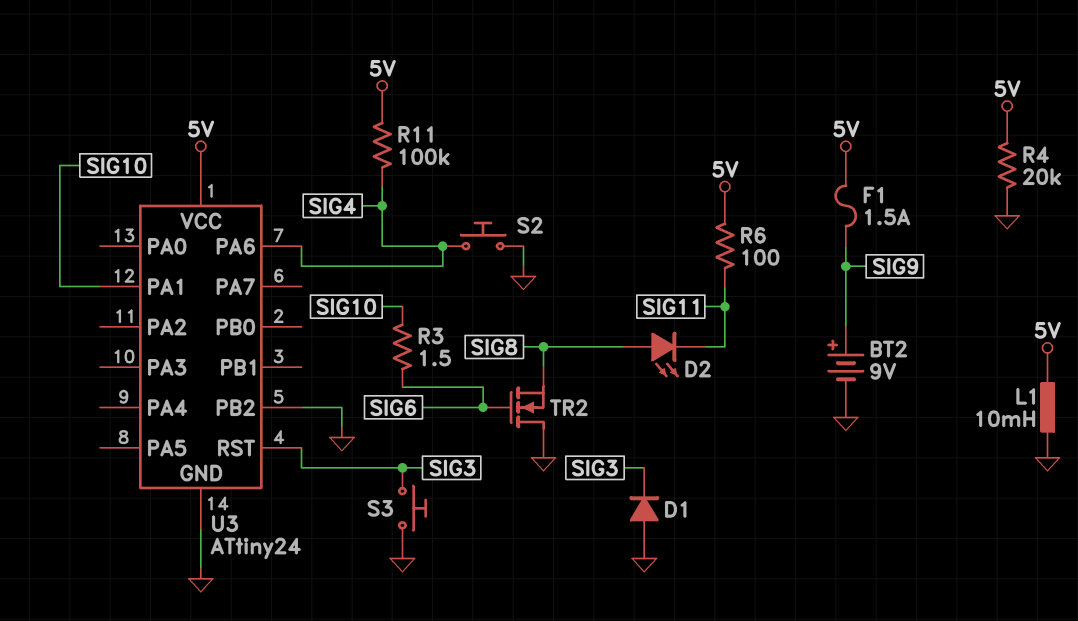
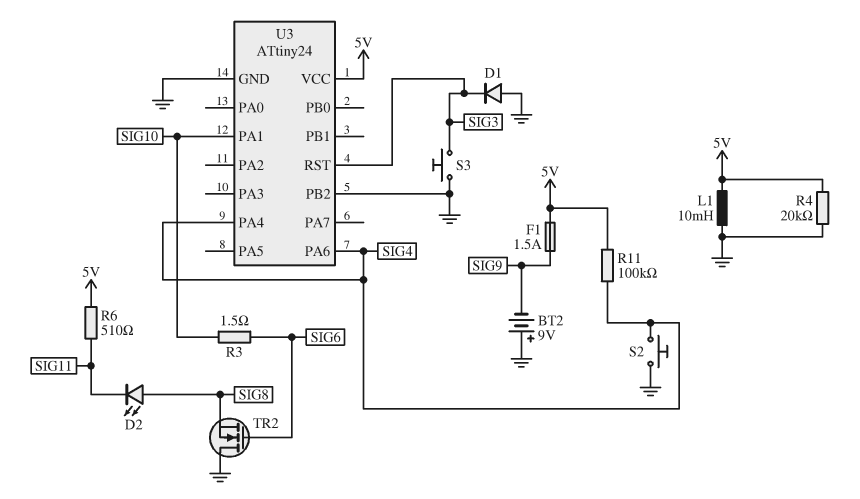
BT2: 9V (plus SIG9, minus GND) -> 9V (plus GND, minus SIG9)
R6: 100 (5V, SIG11) -> 510 (5V, SIG11)
U3 pin PA4: none -> SIG4

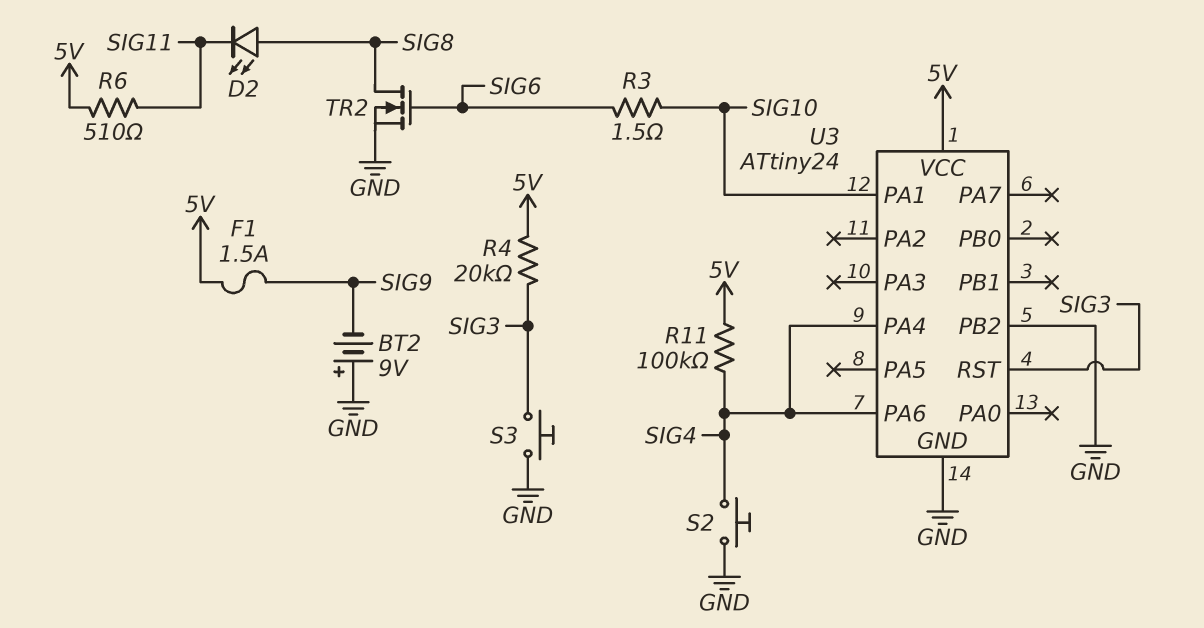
D1: diode (A GND, K SIG3) -> none
L1: 10mH (5V, GND) -> none
R4: 20k (5V, GND) -> 20k (5V, SIG3)
TR2: NMOS (G SIG6, D GND, S SIG8) -> NMOS (G SIG6, D SIG8, S GND)

